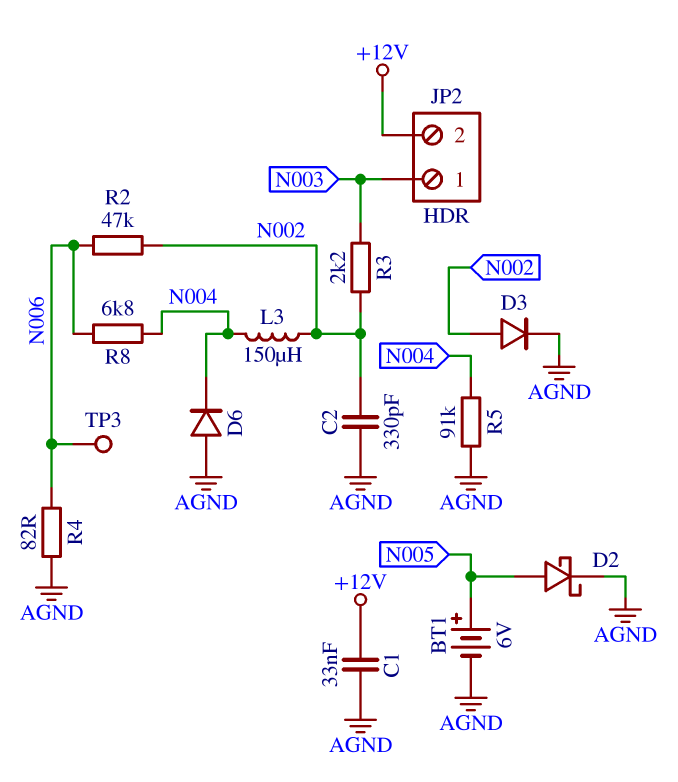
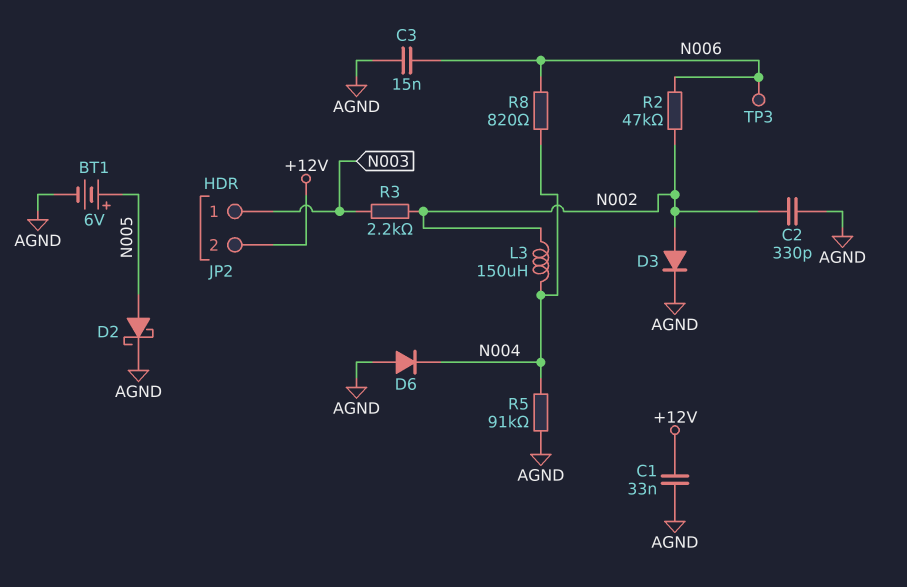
C3: none -> 15nF (AGND, N006)
R4: 82 (AGND, N006) -> none
R8: 6.8k (N004, N006) -> 820 (N004, N006)

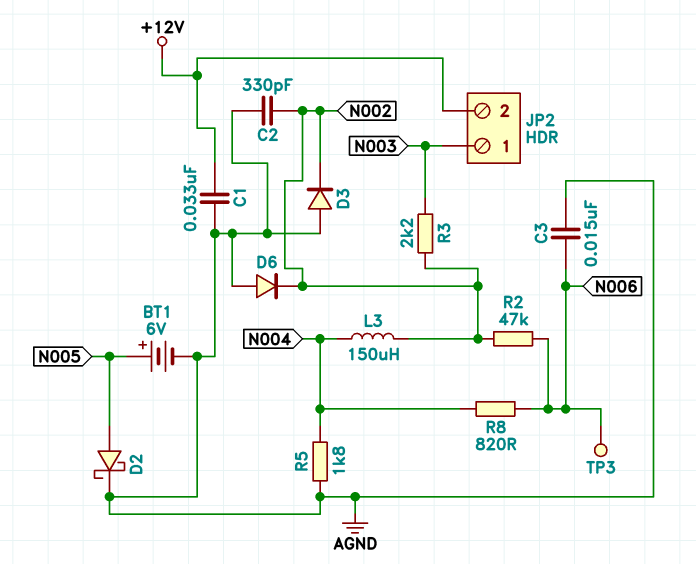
D3: diode (A N002, K AGND) -> diode (A AGND, K N002)
D6: diode (A AGND, K N004) -> diode (A AGND, K N002)
R5: 91k (AGND, N004) -> 1.8k (AGND, N004)

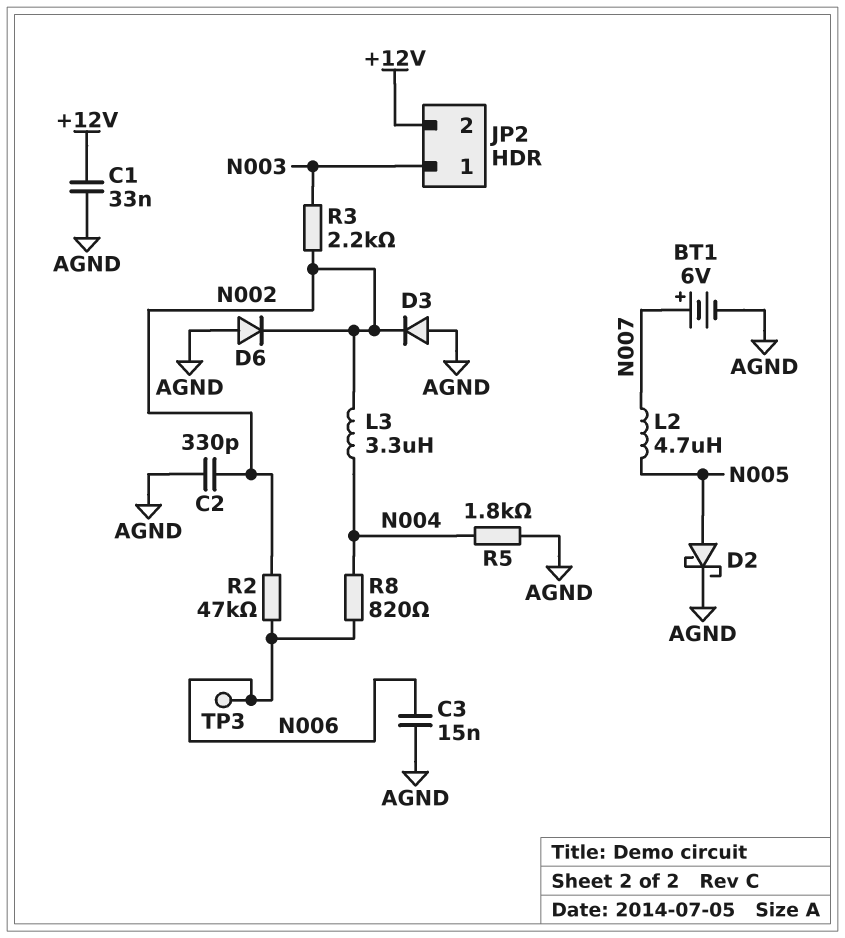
BT1: 6V (plus N005, minus AGND) -> 6V (plus N007, minus AGND)
L2: none -> 4.7uH (N005, N007)
L3: 150uH (N002, N004) -> 3.3uH (N002, N004)

